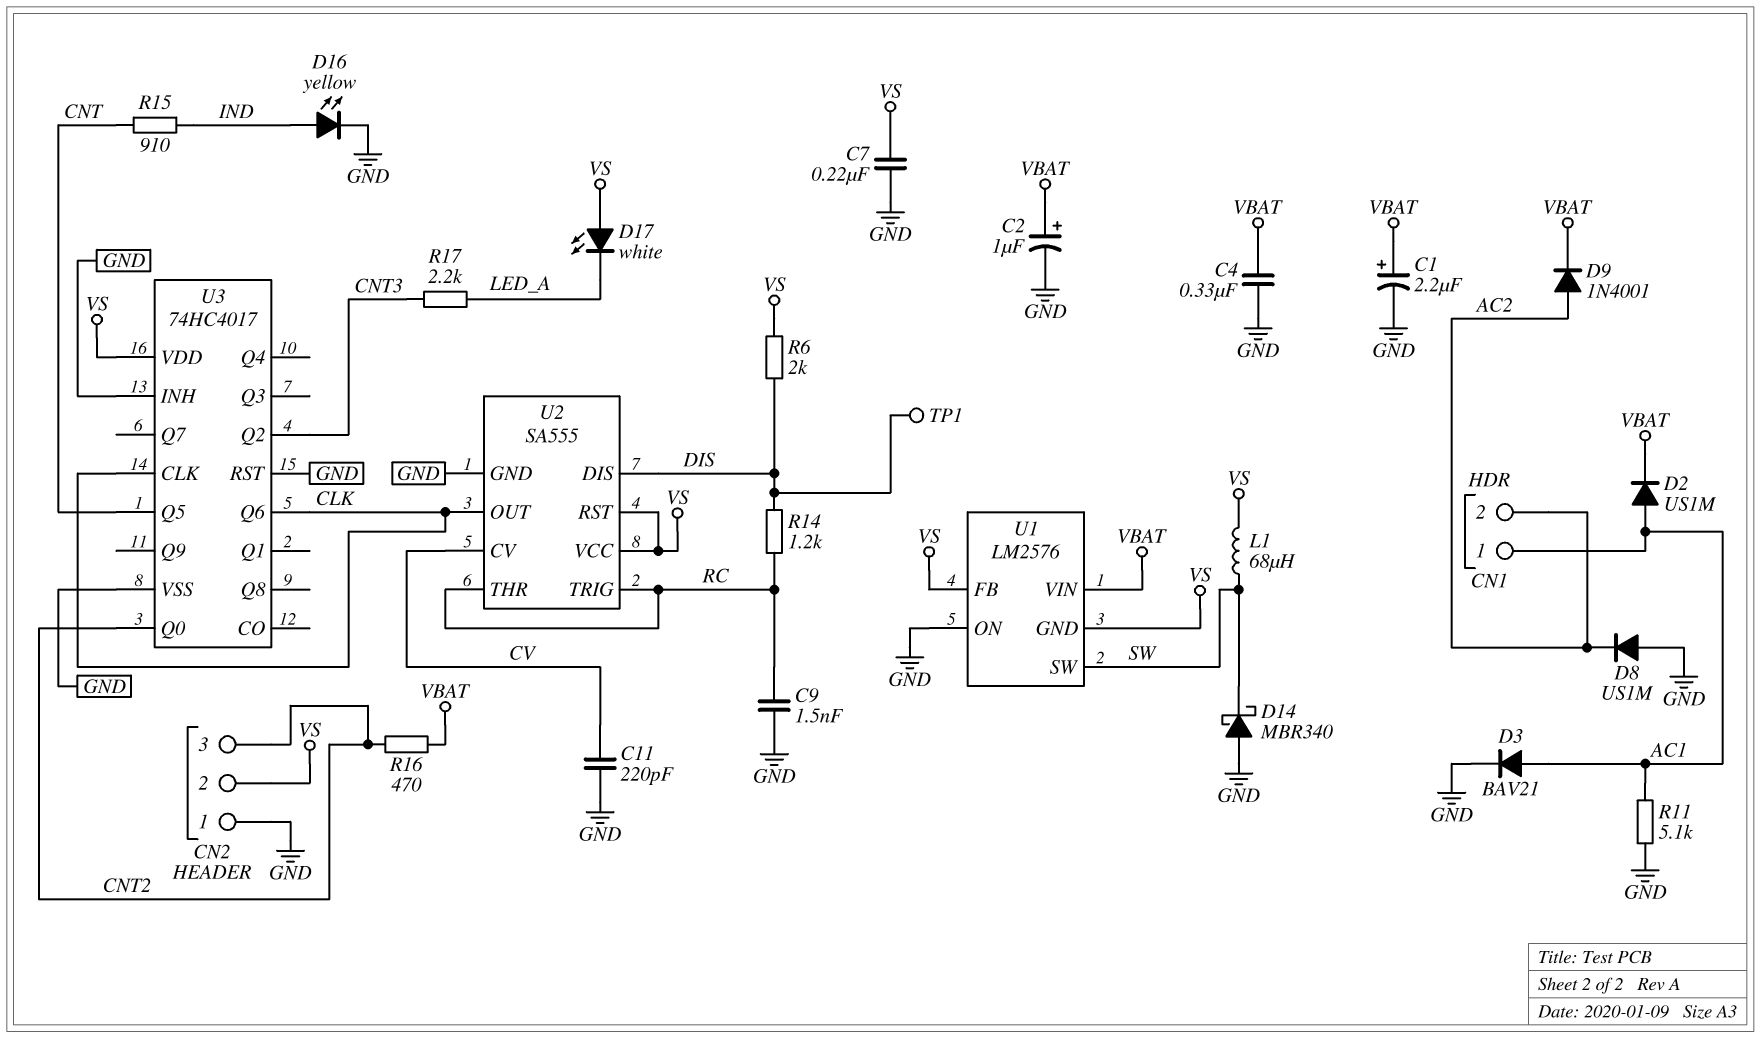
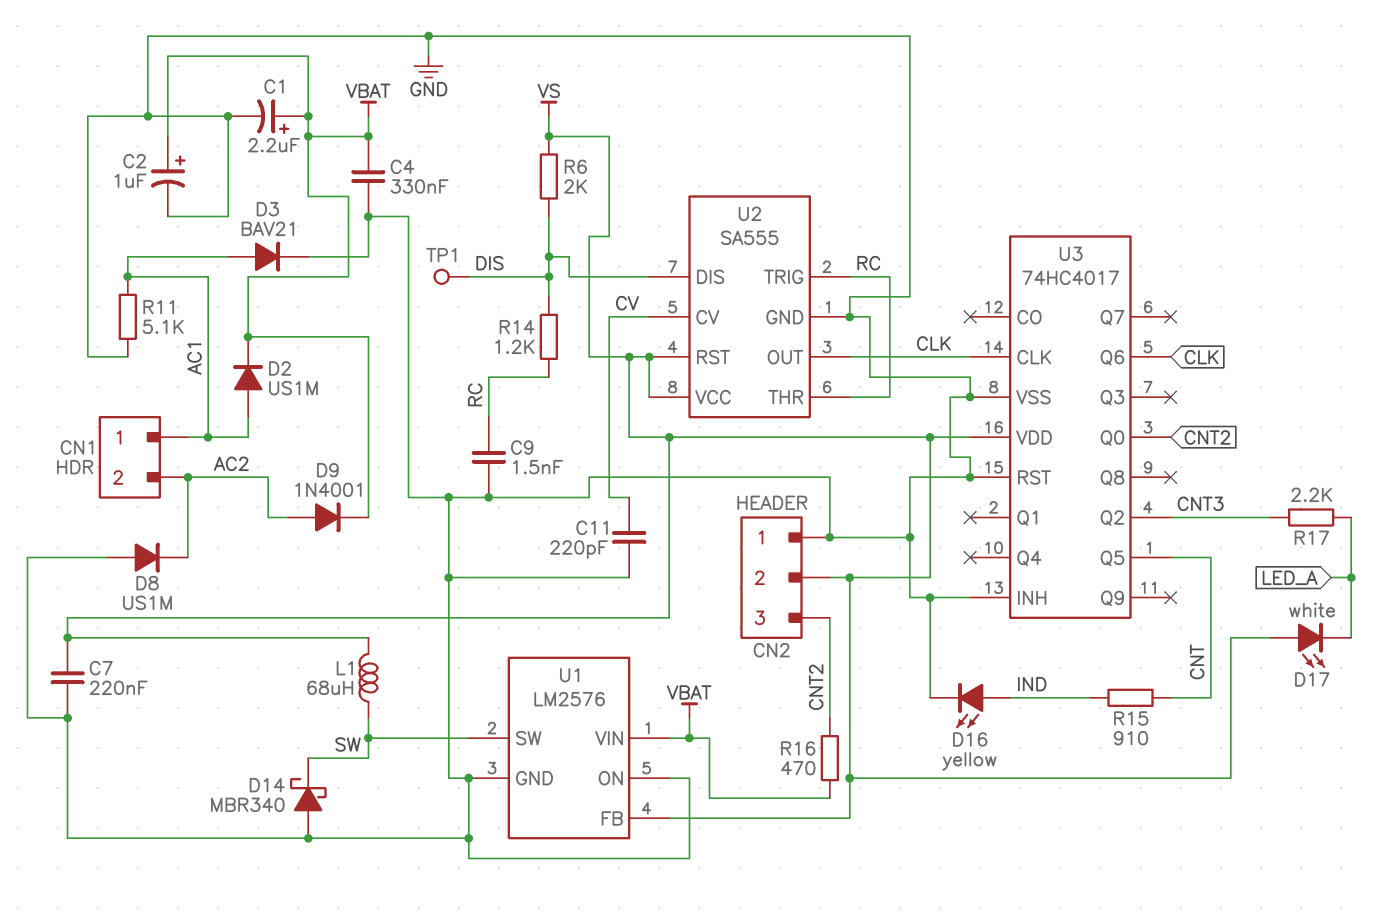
U1 pin GND: VS -> GND

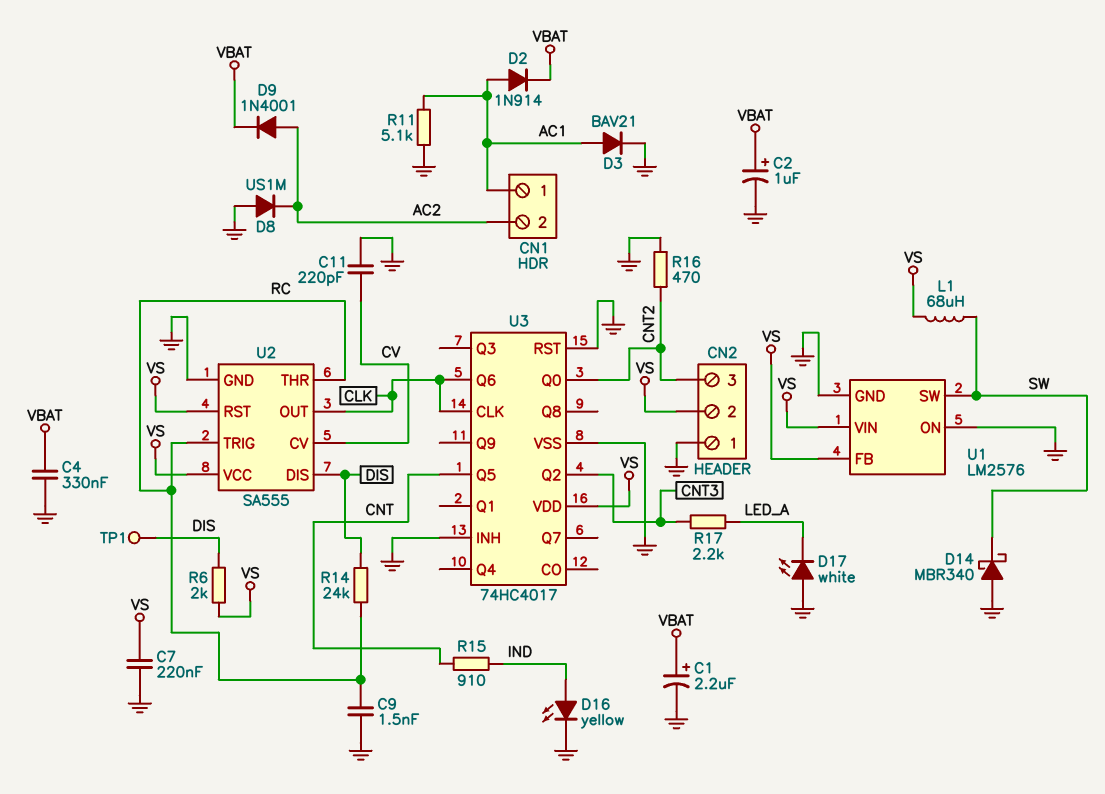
D2: diode US1M (A AC1, K VBAT) -> diode 1N914 (A AC1, K VBAT)
D17: LED white (A VS, K LED_A) -> LED white (A GND, K LED_A)
R14: 1.2k (DIS, RC) -> 24k (DIS, RC)
R16: 470 (CNT2, VBAT) -> 470 (CNT2, GND)
U1 pin VIN: VBAT -> VS

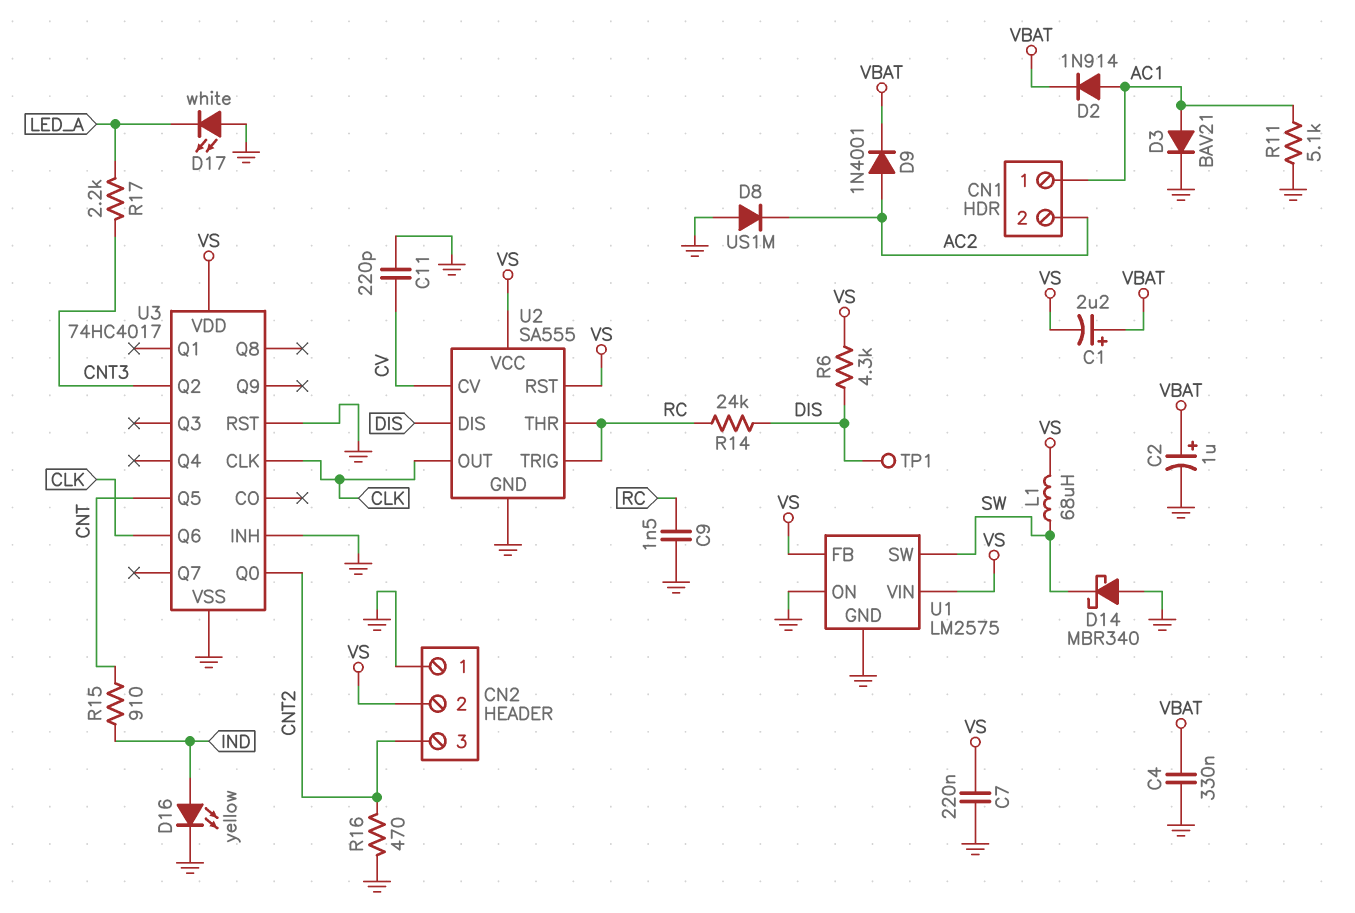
C1: 2.2uF (plus VBAT, minus GND) -> 2.2uF (plus VBAT, minus VS)
R6: 2k (DIS, VS) -> 4.3k (DIS, VS)
U1: LM2576 -> LM2575

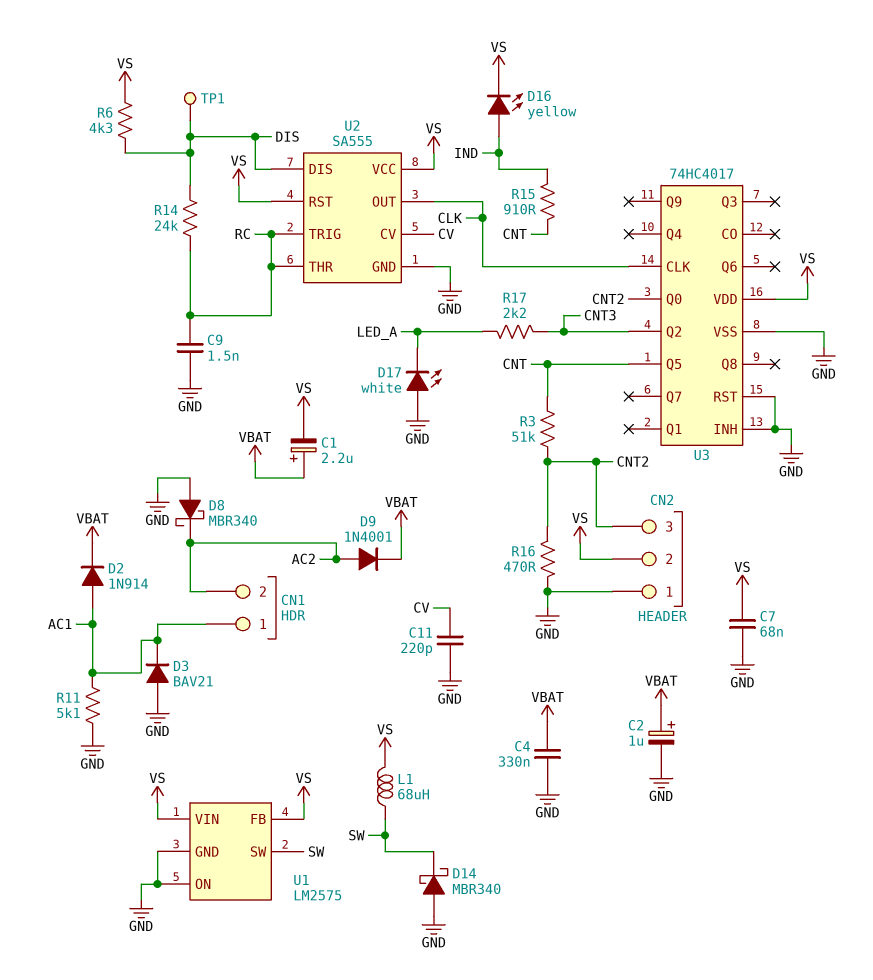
C7: 220nF (GND, VS) -> 68nF (GND, VS)
D3: diode BAV21 (A AC1, K GND) -> diode BAV21 (A GND, K AC1)
D8: diode US1M (A GND, K AC2) -> schottky MBR340 (A GND, K AC2)
D16: LED yellow (A IND, K GND) -> LED yellow (A IND, K VS)
R3: none -> 51k (CNT, CNT2)
U3 pin Q6: CLK -> none

